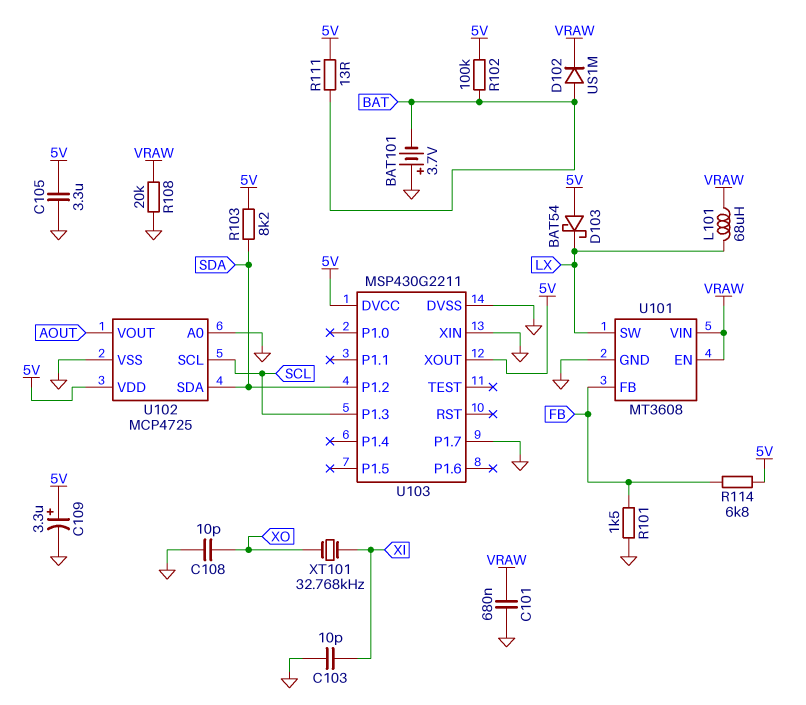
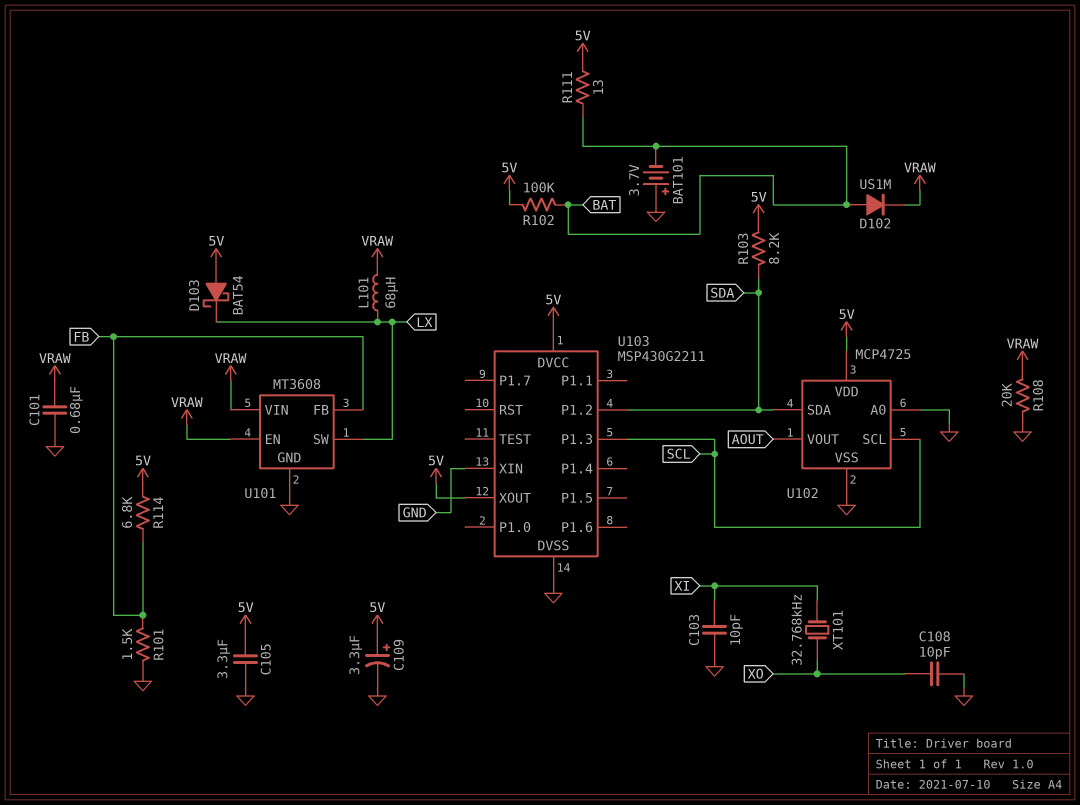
U103 pin P1.7: GND -> none

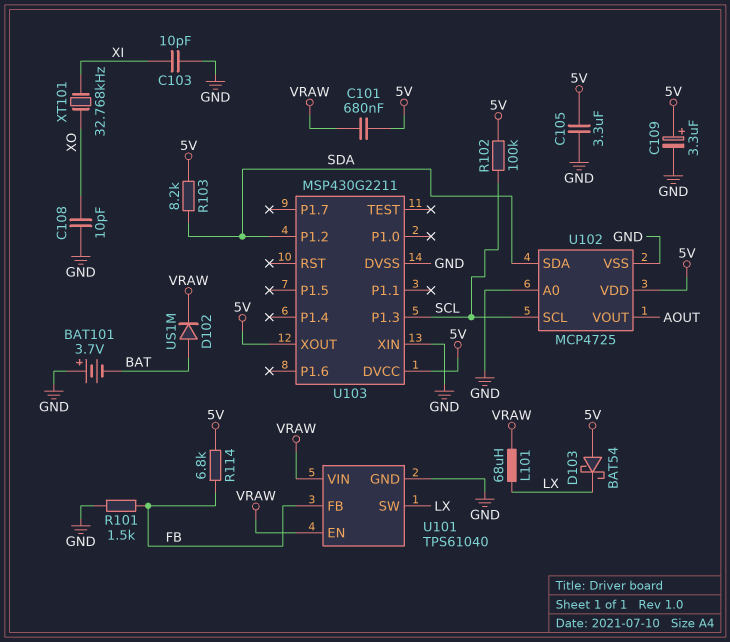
C101: 680nF (GND, VRAW) -> 680nF (5V, VRAW)
R102: 100k (5V, BAT) -> 100k (5V, SCL)
R108: 20k (GND, VRAW) -> none
R111: 13 (5V, BAT) -> none
U101: MT3608 -> TPS61040

